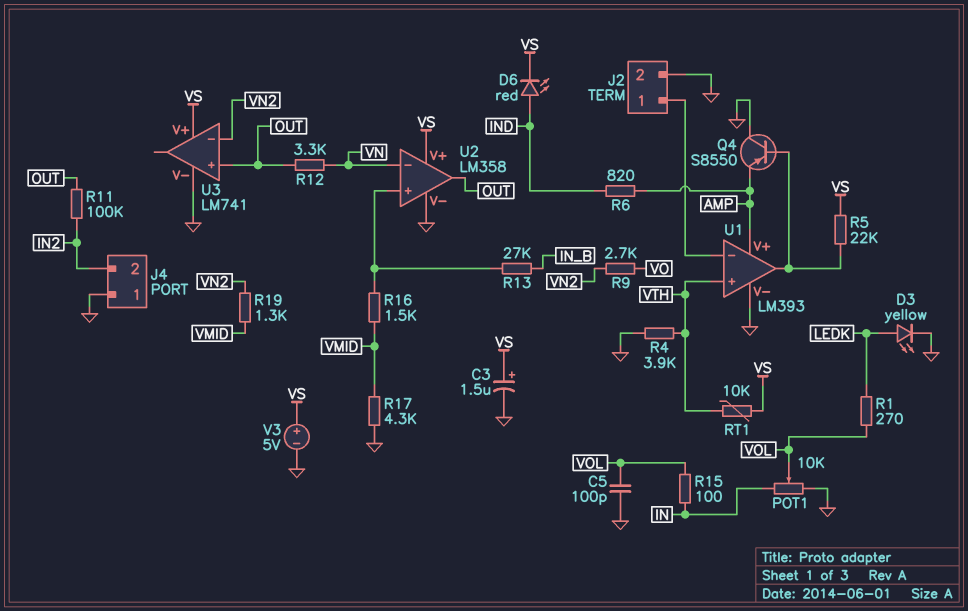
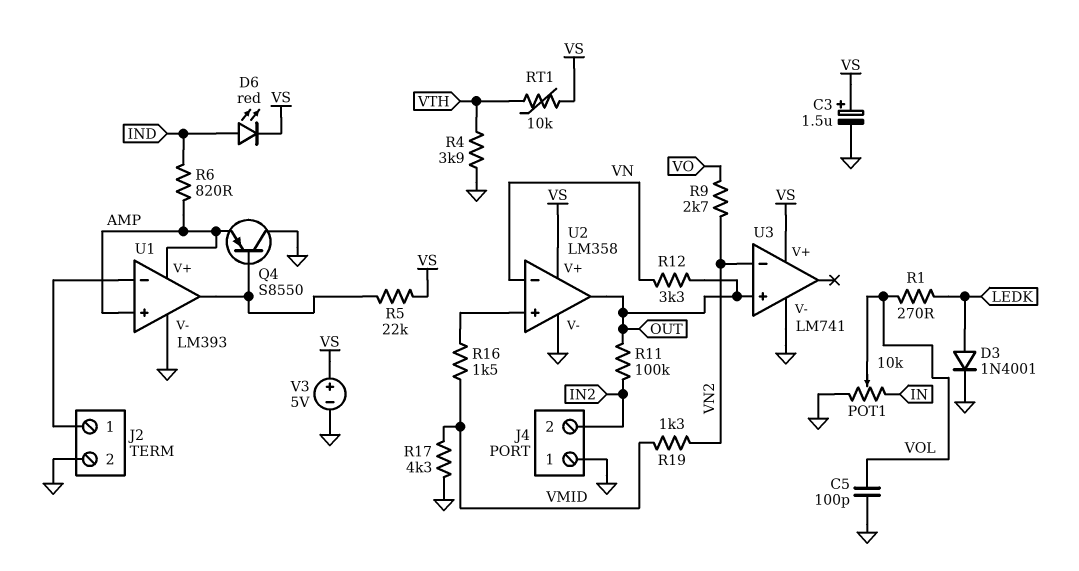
D3: LED yellow (A LEDK, K GND) -> diode 1N4001 (A LEDK, K GND)
R13: 27k (IN_B, U2/in+) -> none
R15: 100 (IN, VOL) -> none
U1 pin in+: VTH -> AMP

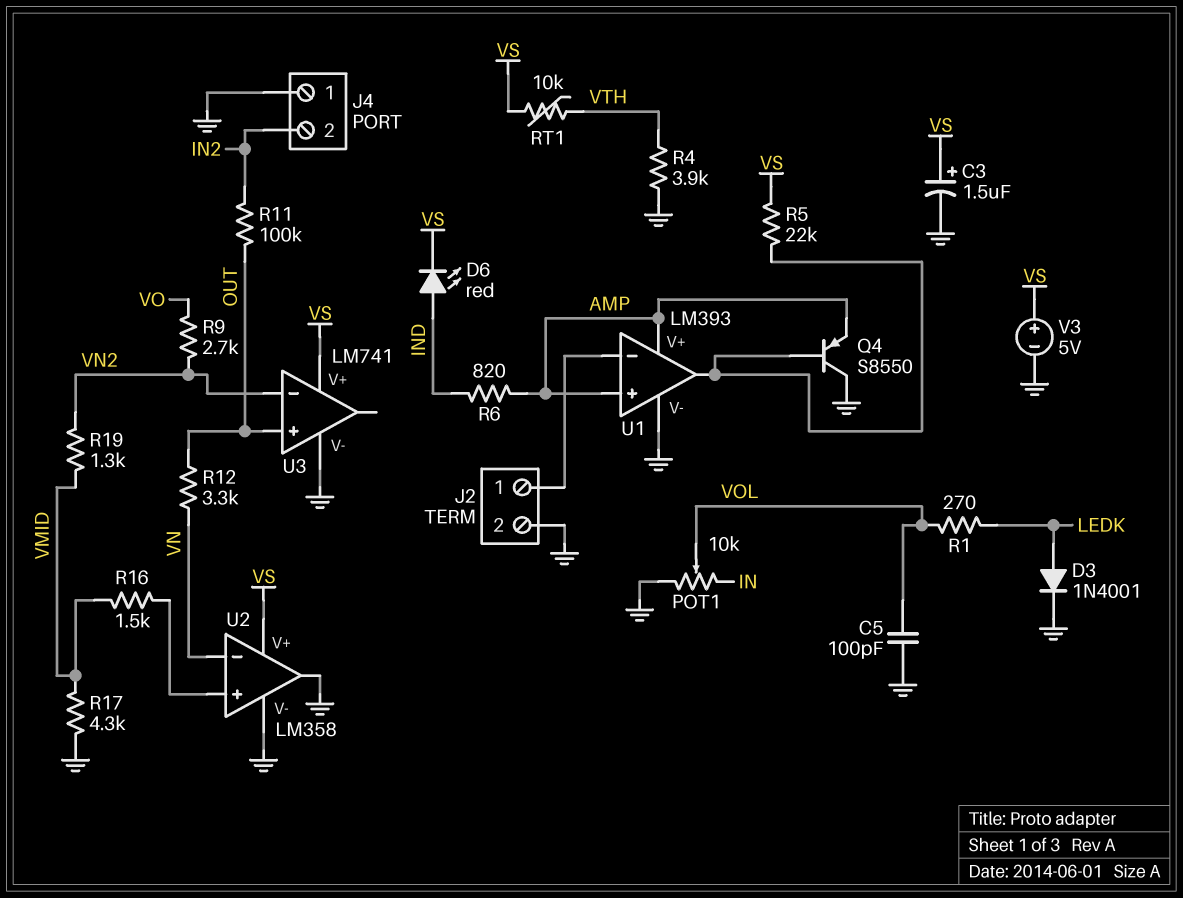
U2 pin out: OUT -> GND

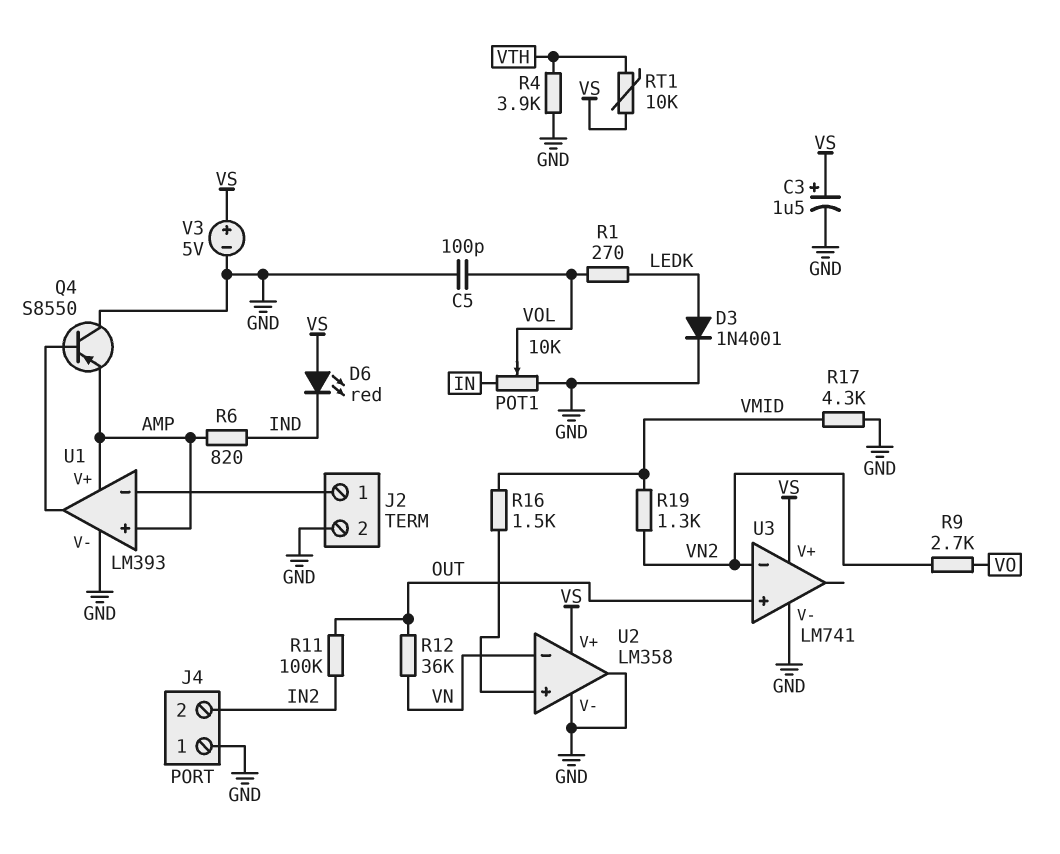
D6: LED red (A IND, K VS) -> LED red (A VS, K IND)
R5: 22k (U1/out, VS) -> none
R12: 3.3k (OUT, VN) -> 36k (OUT, VN)

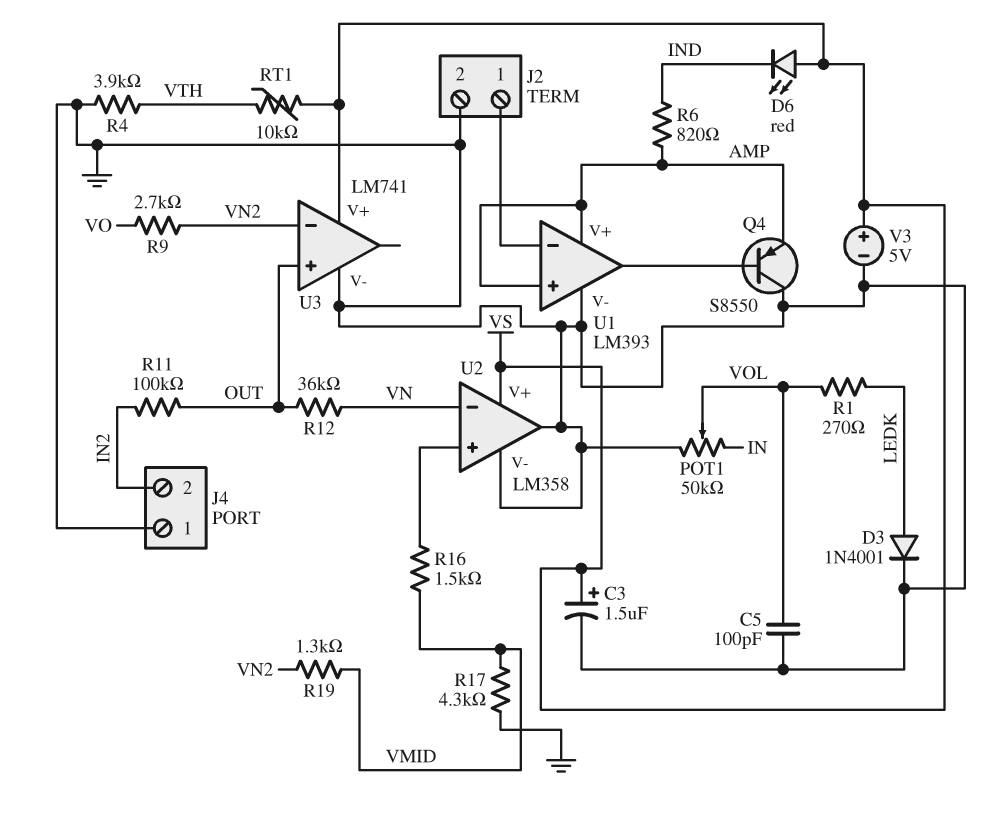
POT1: 10k (GND, IN, wiper VOL) -> 50k (GND, IN, wiper VOL)

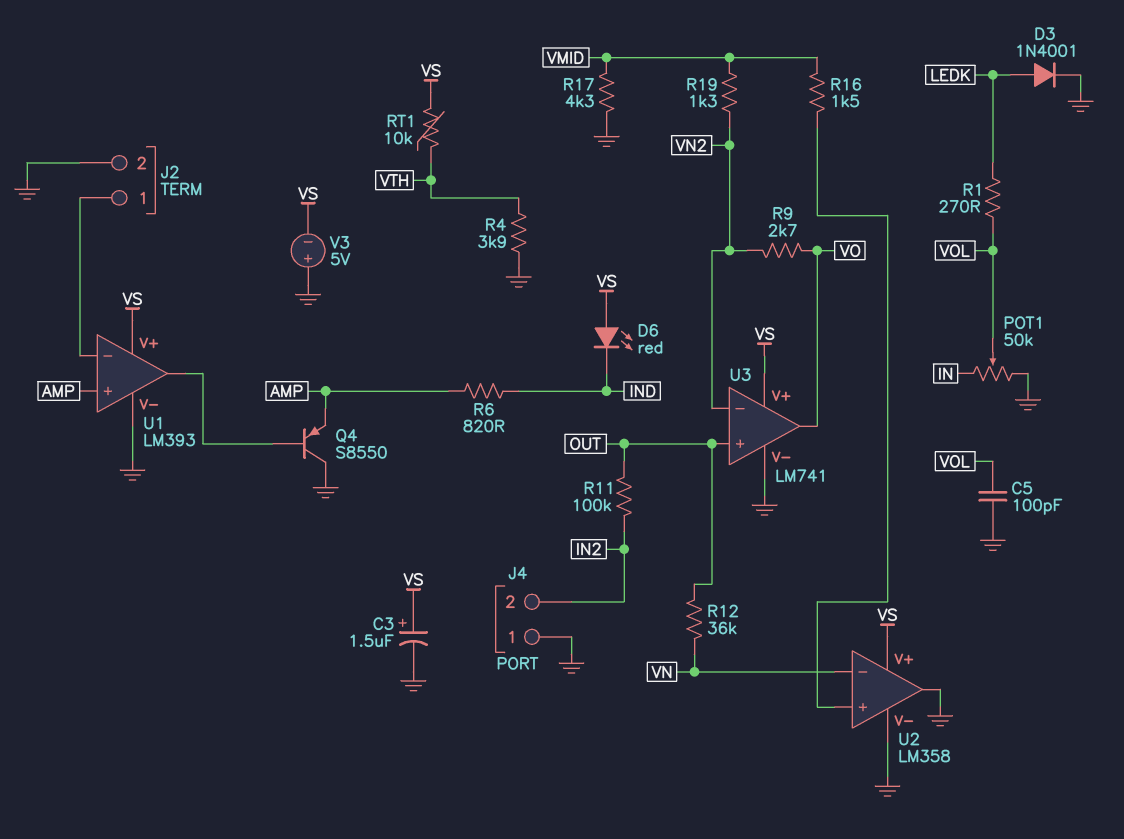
U1 pin V+: AMP -> VS
U3 pin out: none -> VO
V3: 5V (plus VS, minus GND) -> 5V (plus GND, minus VS)

